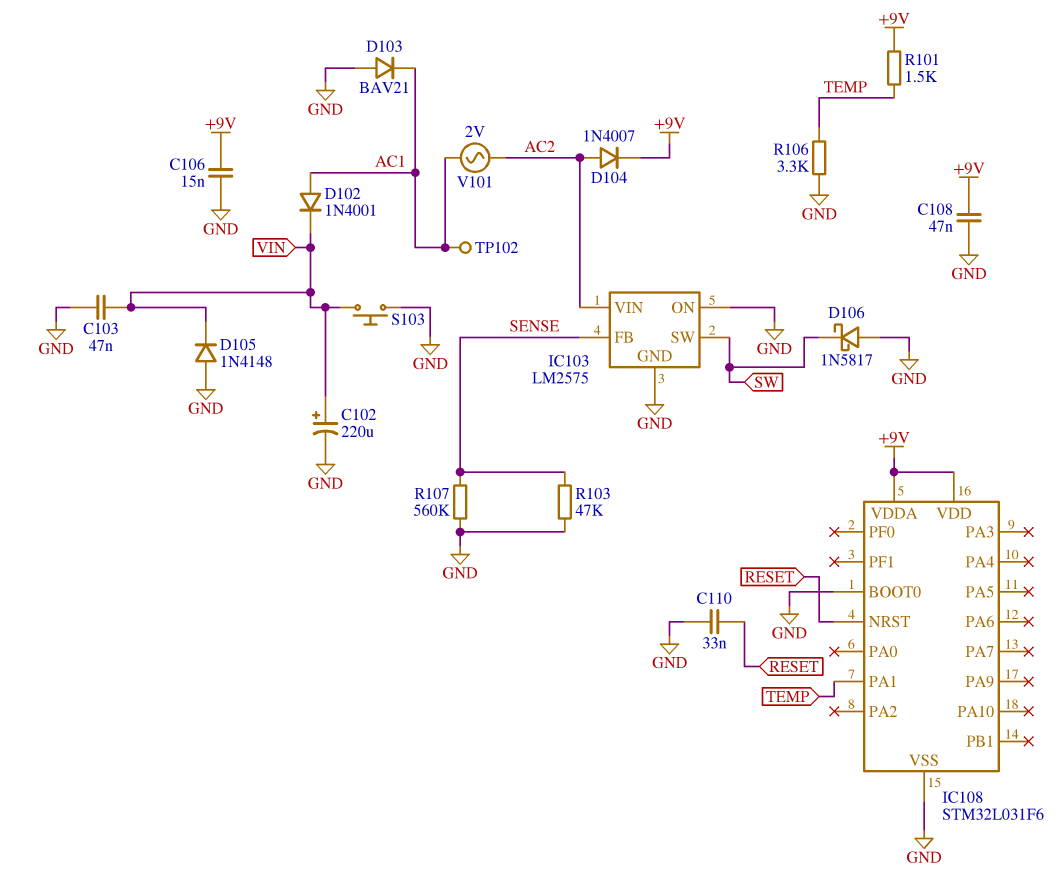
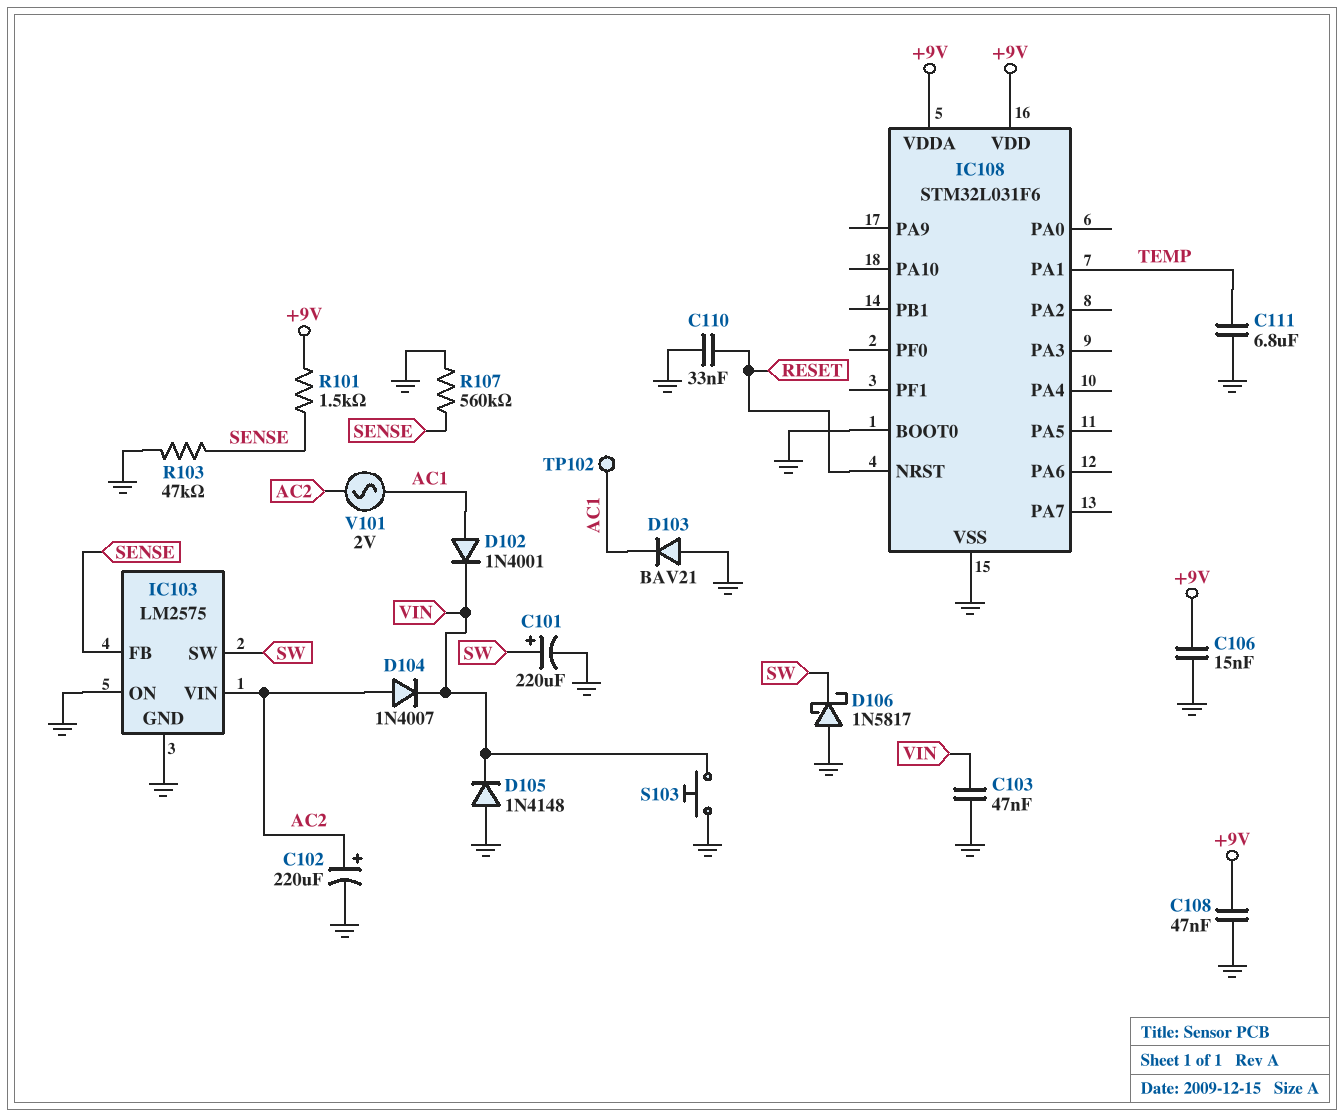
C101: none -> 220uF (plus SW, minus GND)
C102: 220uF (plus VIN, minus GND) -> 220uF (plus AC2, minus GND)
C111: none -> 6.8uF (GND, TEMP)
D104: diode 1N4007 (A AC2, K +9V) -> diode 1N4007 (A AC2, K VIN)
R101: 1.5k (+9V, TEMP) -> 1.5k (+9V, SENSE)
R106: 3.3k (GND, TEMP) -> none

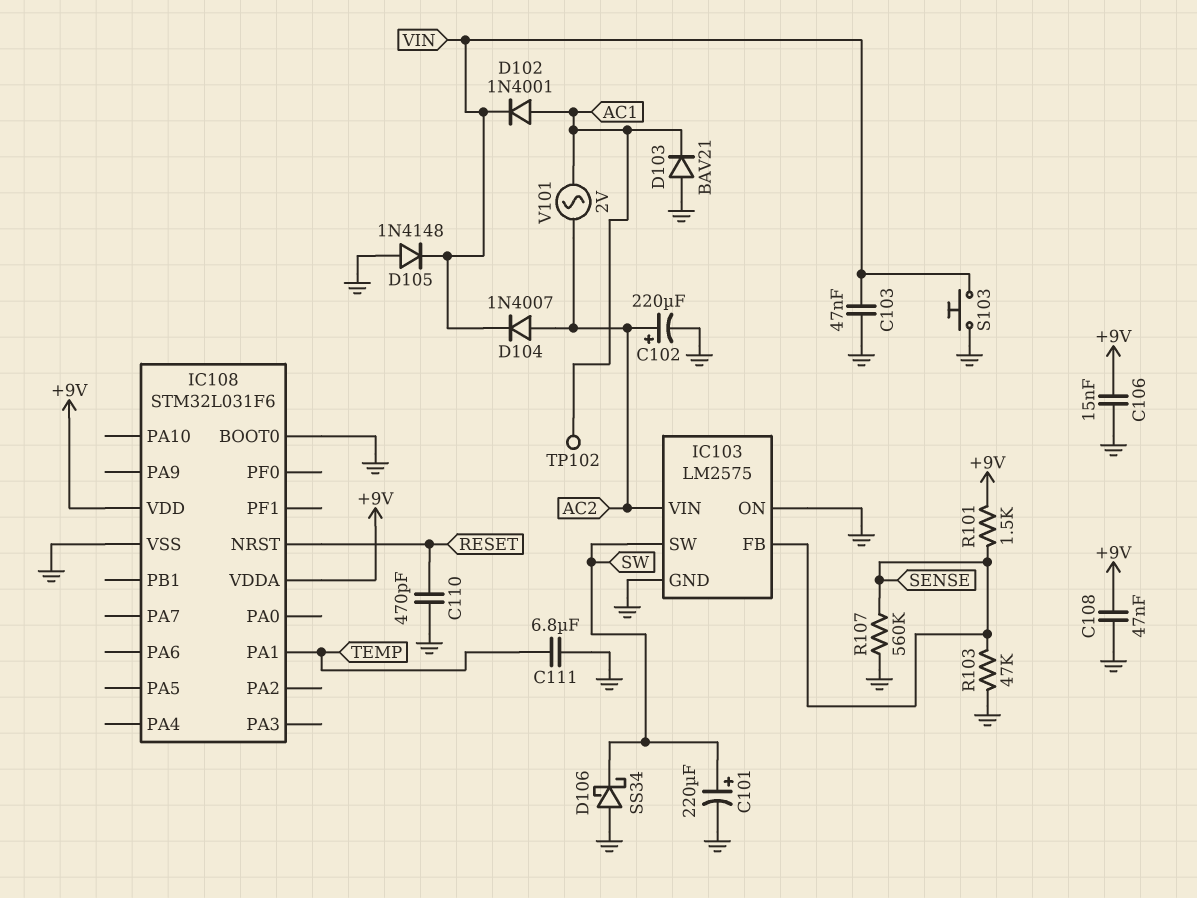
C110: 33nF (GND, RESET) -> 470pF (GND, RESET)
D106: schottky 1N5817 (A GND, K SW) -> schottky SS34 (A GND, K SW)

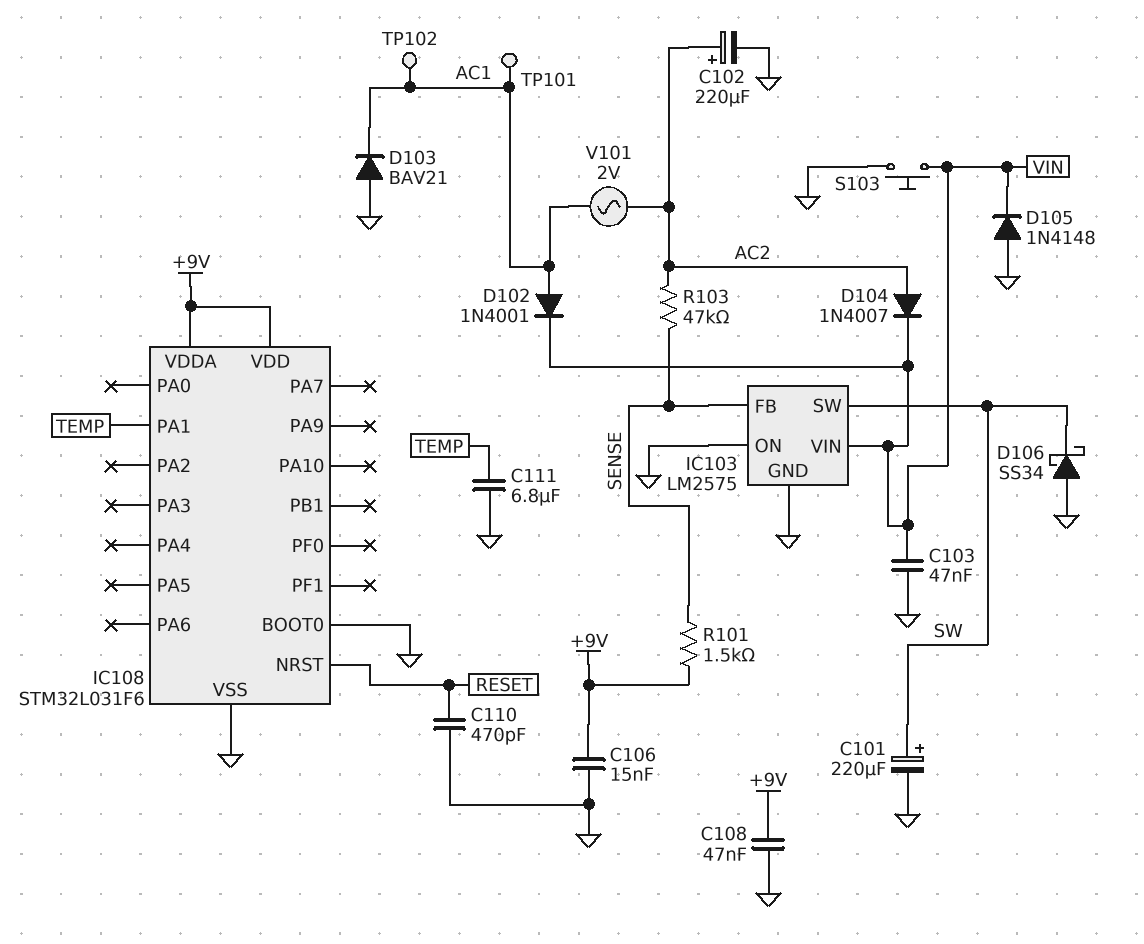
IC103 pin VIN: AC2 -> VIN
R103: 47k (GND, SENSE) -> 47k (AC2, SENSE)
R107: 560k (GND, SENSE) -> none
TP101: none -> test point (AC1)

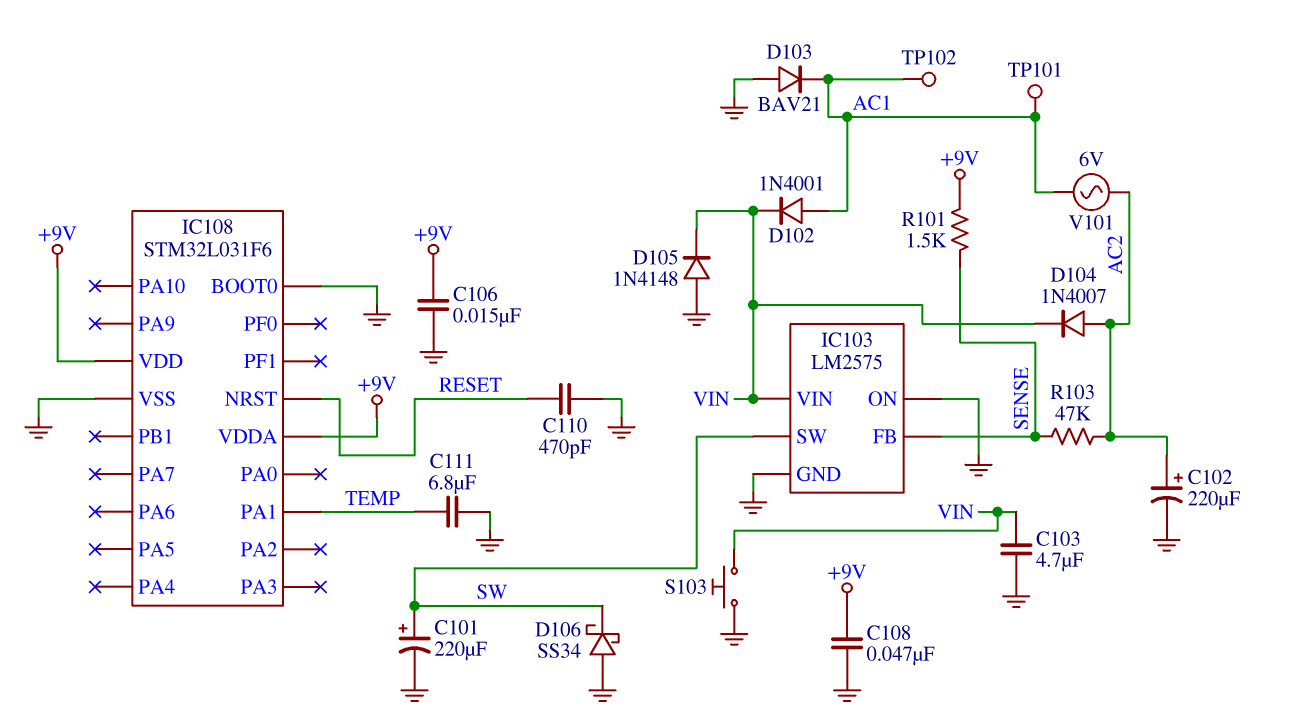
C103: 47nF (GND, VIN) -> 4.7uF (GND, VIN)
V101: AC 2V (AC1, AC2) -> AC 6V (AC1, AC2)

